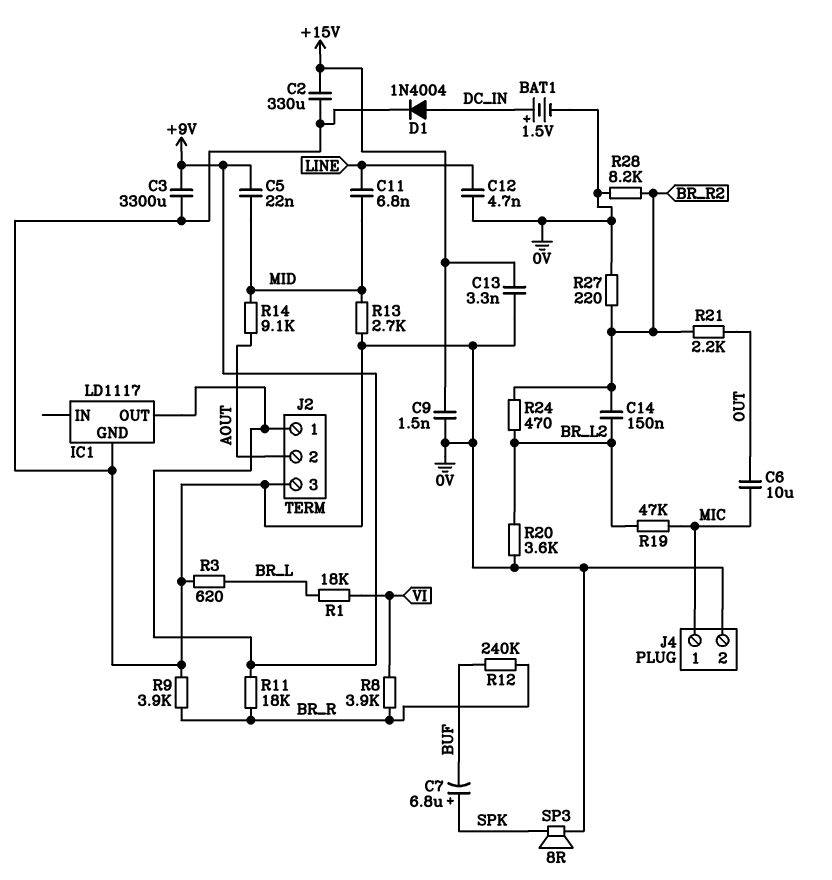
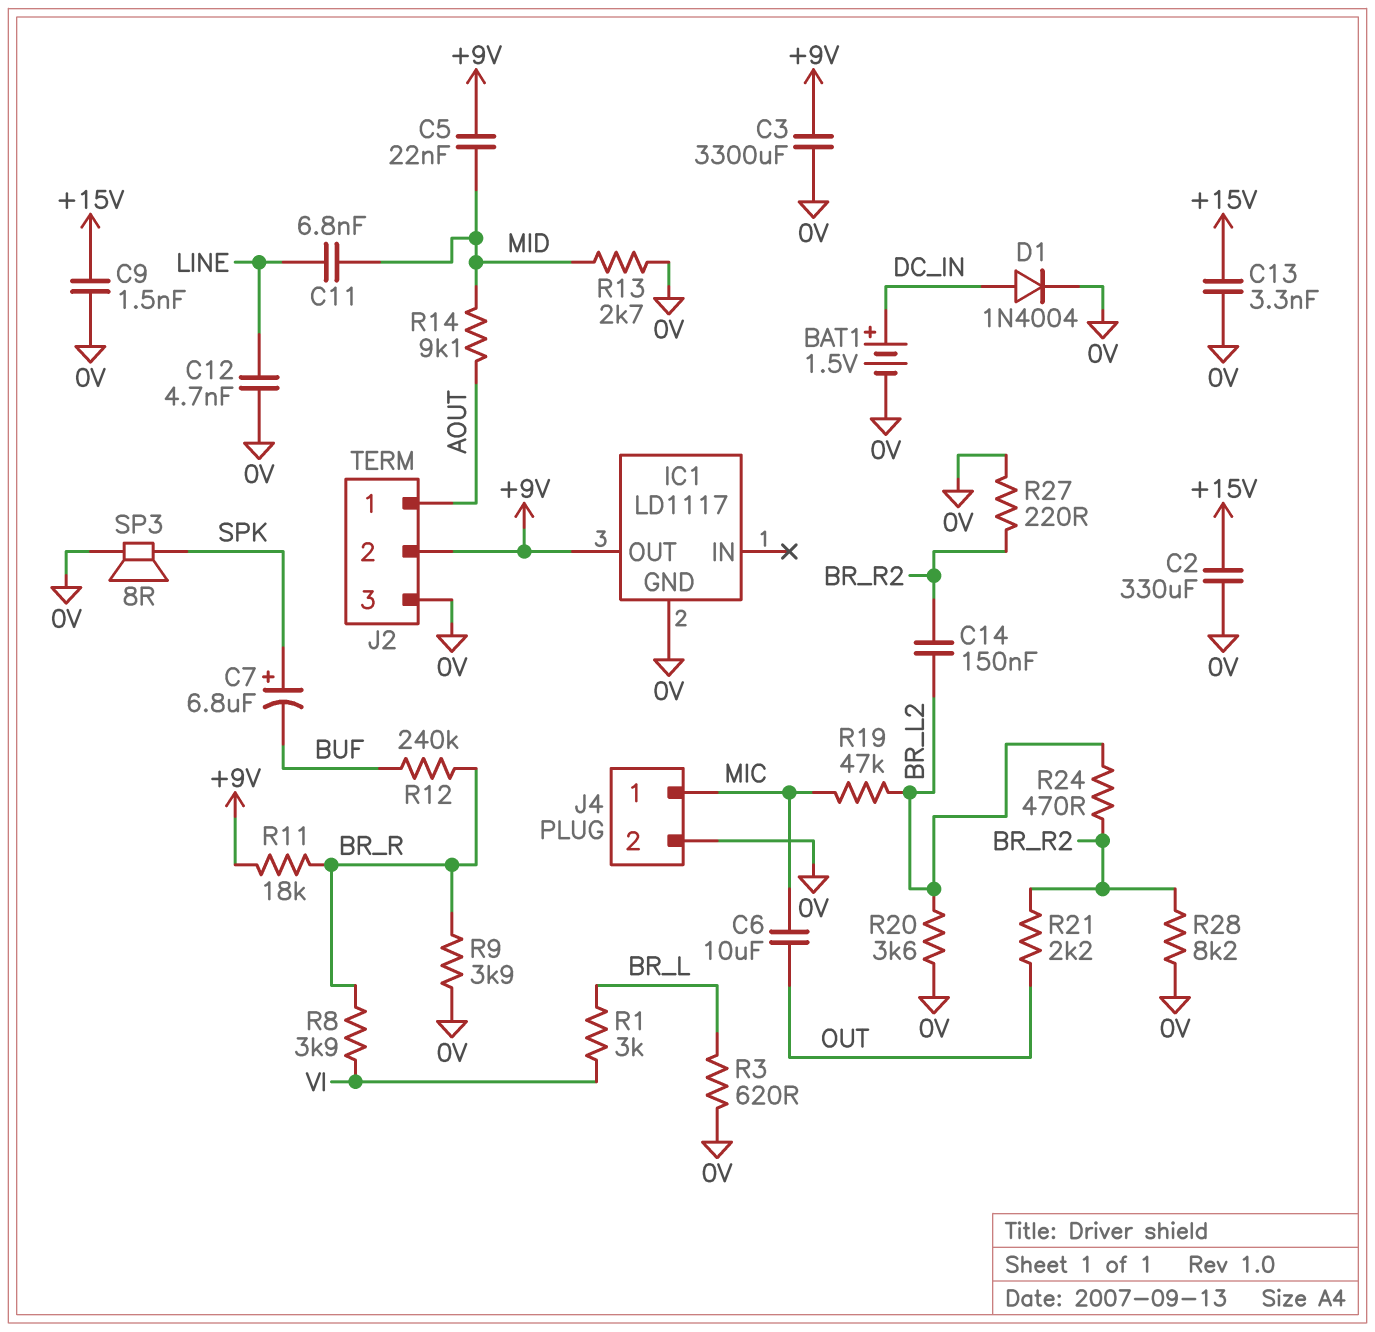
J2 pin 1: +9V -> AOUT
J2 pin 2: AOUT -> +9V
R1: 18k (BR_L, VI) -> 3k (BR_L, VI)

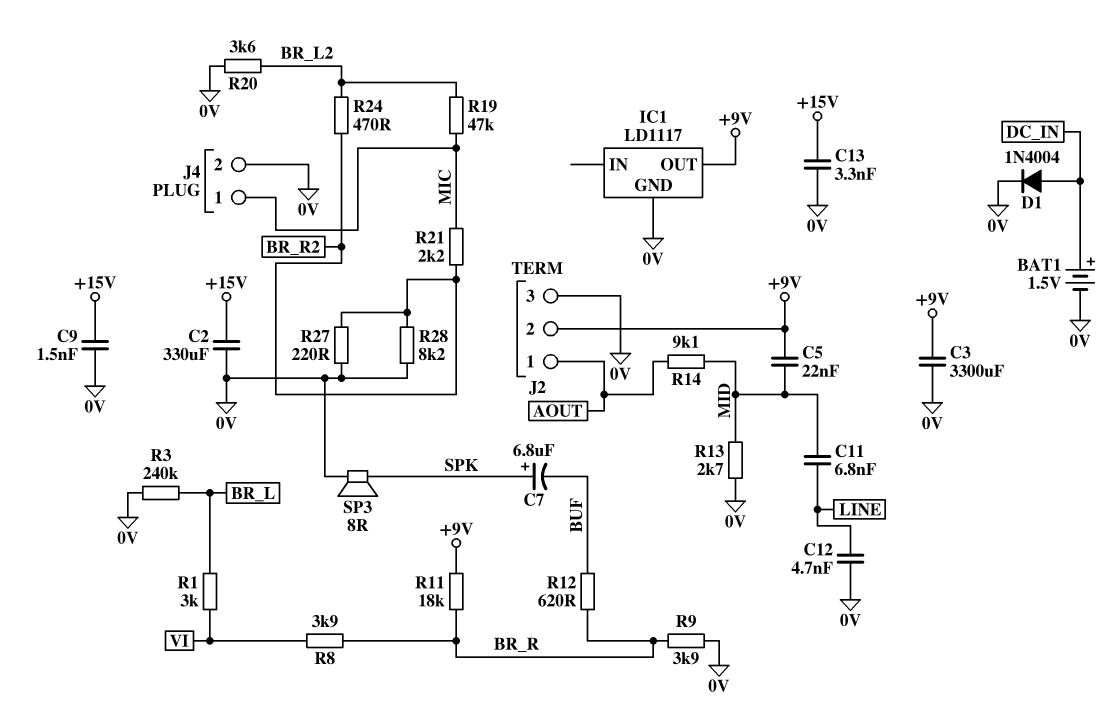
C6: 10uF (MIC, OUT) -> none
C14: 150nF (BR_L2, BR_R2) -> none
R3: 620 (0V, BR_L) -> 240k (0V, BR_L)
R12: 240k (BR_R, BUF) -> 620 (BR_R, BUF)
R21: 2.2k (BR_R2, OUT) -> 2.2k (BR_R2, MIC)

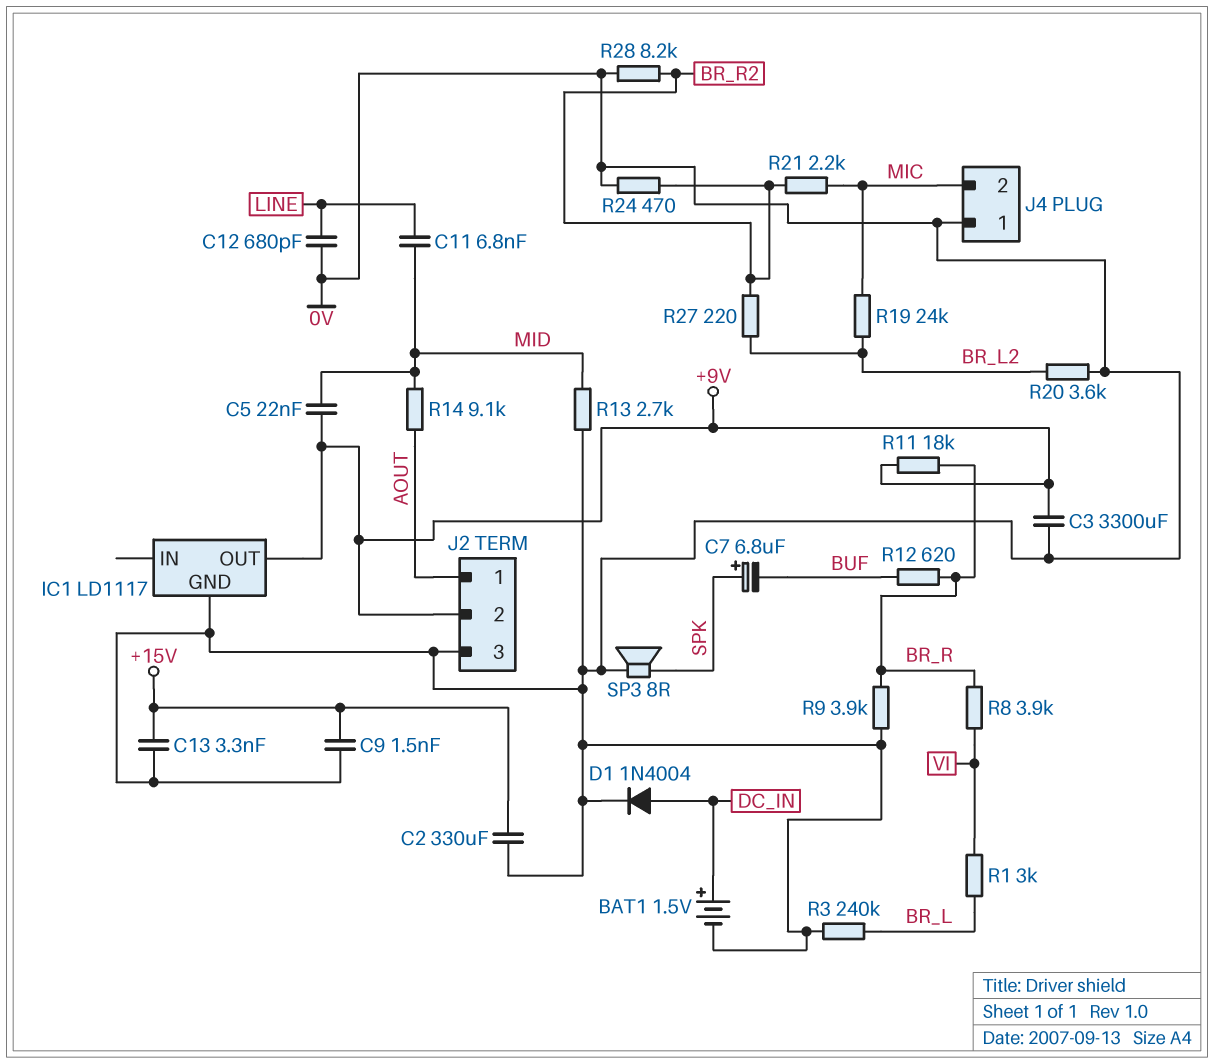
C12: 4.7nF (0V, LINE) -> 680pF (0V, LINE)
J4 pin 1: MIC -> 0V
J4 pin 2: 0V -> MIC
R19: 47k (BR_L2, MIC) -> 24k (BR_L2, MIC)
R24: 470 (BR_L2, BR_R2) -> 470 (0V, BR_R2)
R27: 220 (0V, BR_R2) -> 220 (BR_L2, BR_R2)

